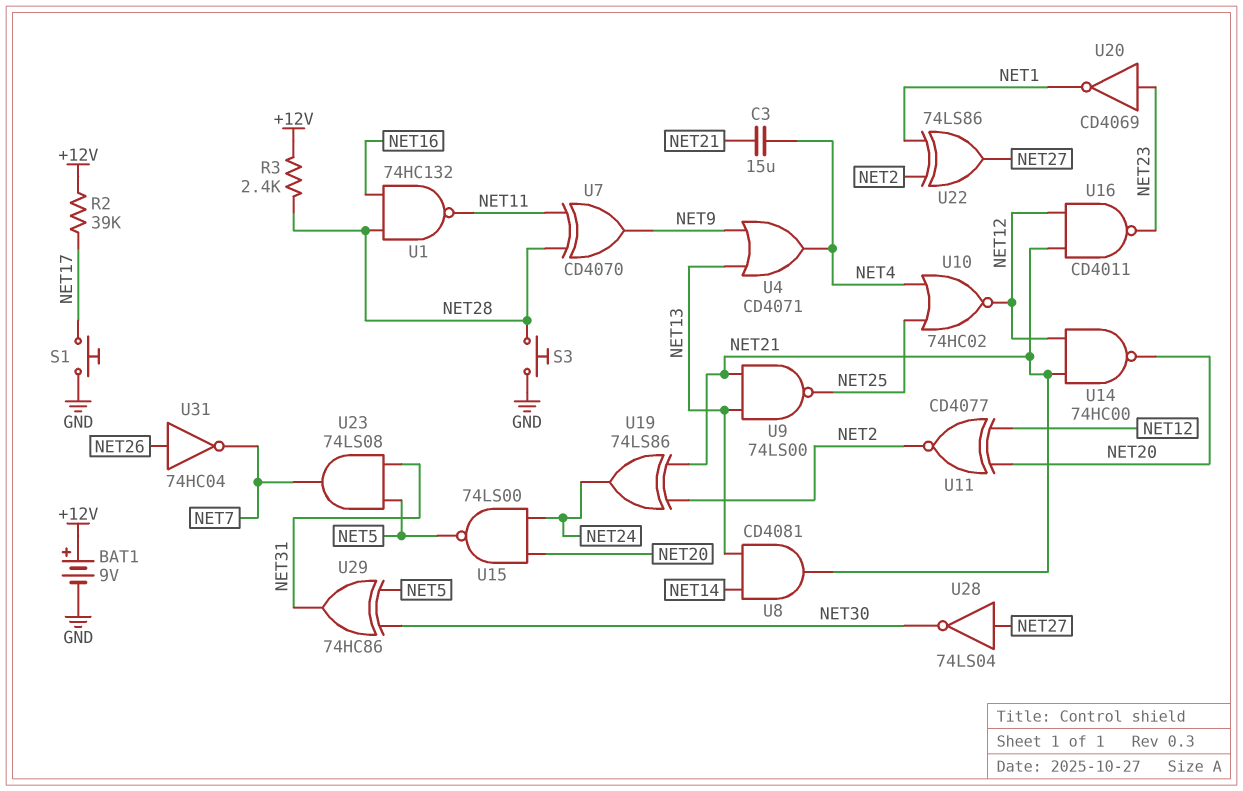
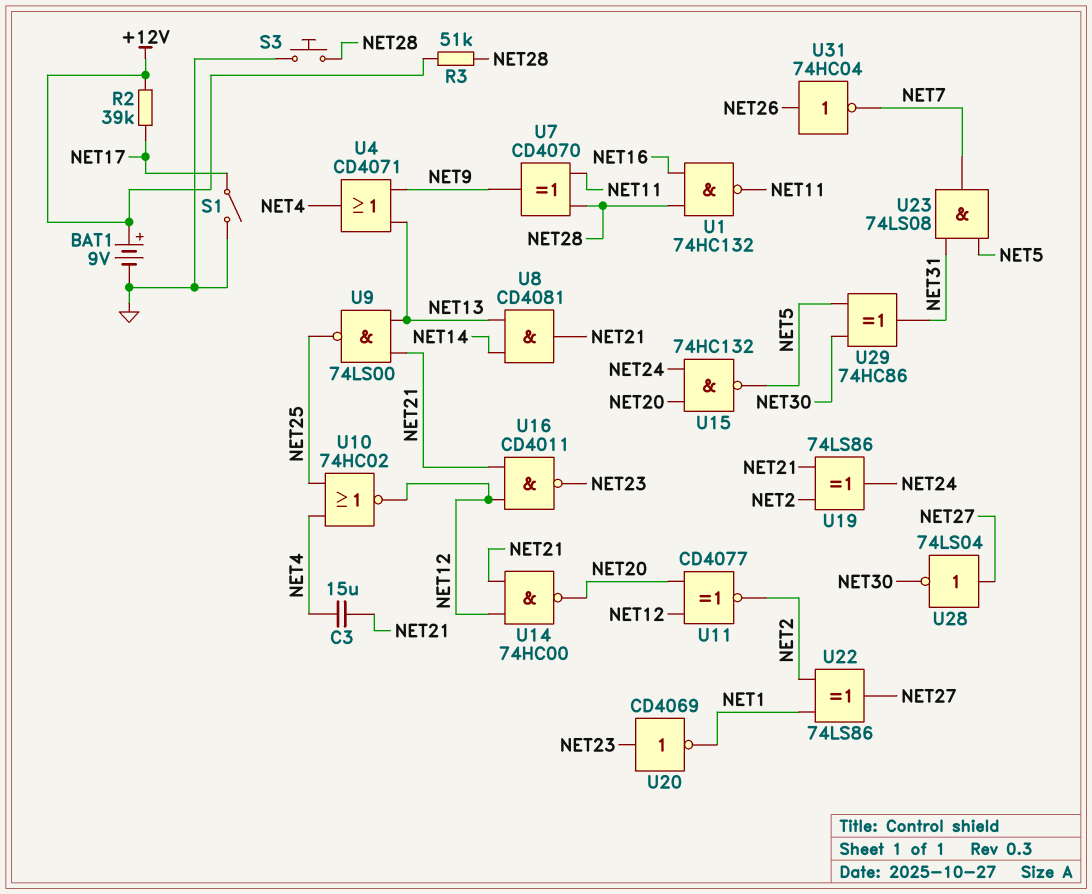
R3: 2.4k (+12V, NET28) -> 51k (+12V, NET28)
S1: button (GND, NET17) -> switch (GND, NET17)
U15: NAND 74LS00 (in NET20, in NET24, out NET5) -> NAND 74HC132 (in NET20, in NET24, out NET5)

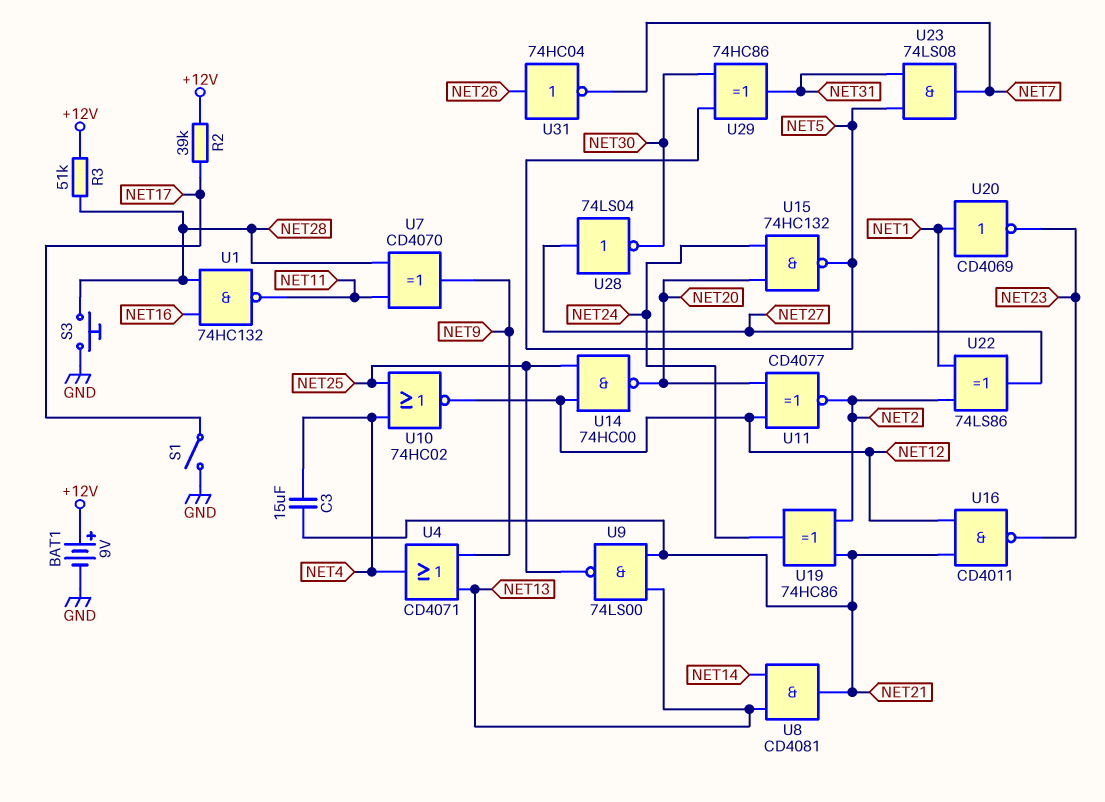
U14: NAND 74HC00 (in NET12, in NET21, out NET20) -> NAND 74HC00 (in NET12, in NET25, out NET20)
U19: XOR 74LS86 (in NET2, in NET21, out NET24) -> XOR 74HC86 (in NET2, in NET21, out NET24)
U20: NOT CD4069 (in NET23, out NET1) -> NOT CD4069 (in NET1, out NET23)

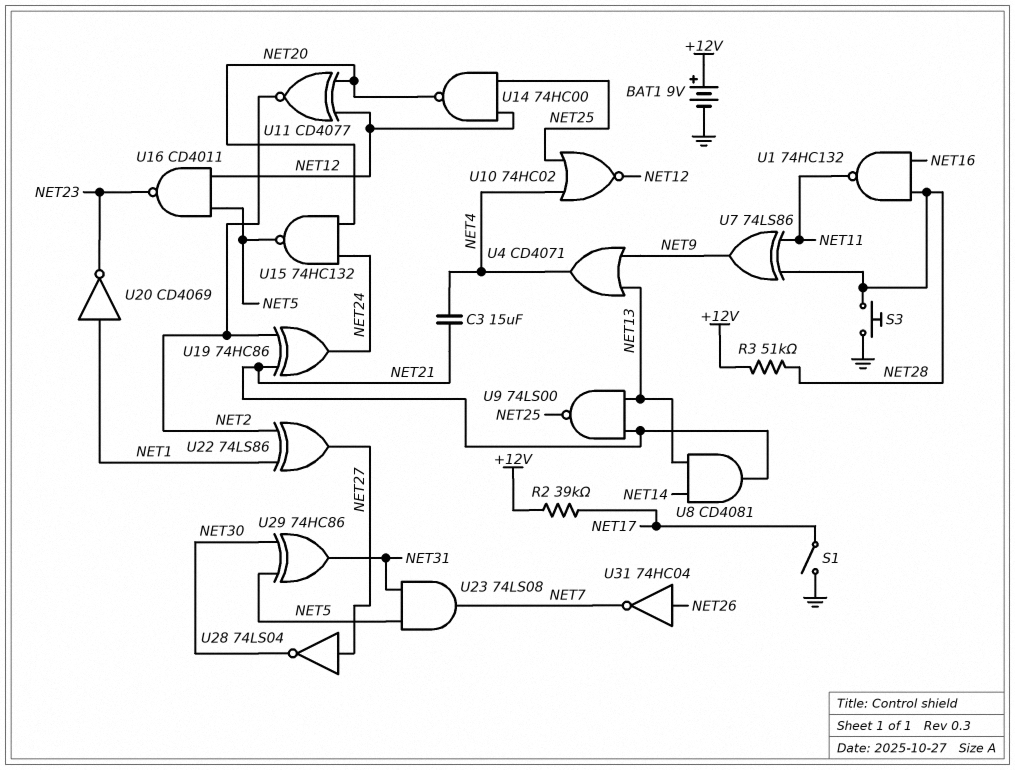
U7: XOR CD4070 (in NET11, in NET28, out NET9) -> XOR 74LS86 (in NET11, in NET28, out NET9)
U16: NAND CD4011 (in NET12, in NET21, out NET23) -> NAND CD4011 (in NET5, in NET12, out NET23)

